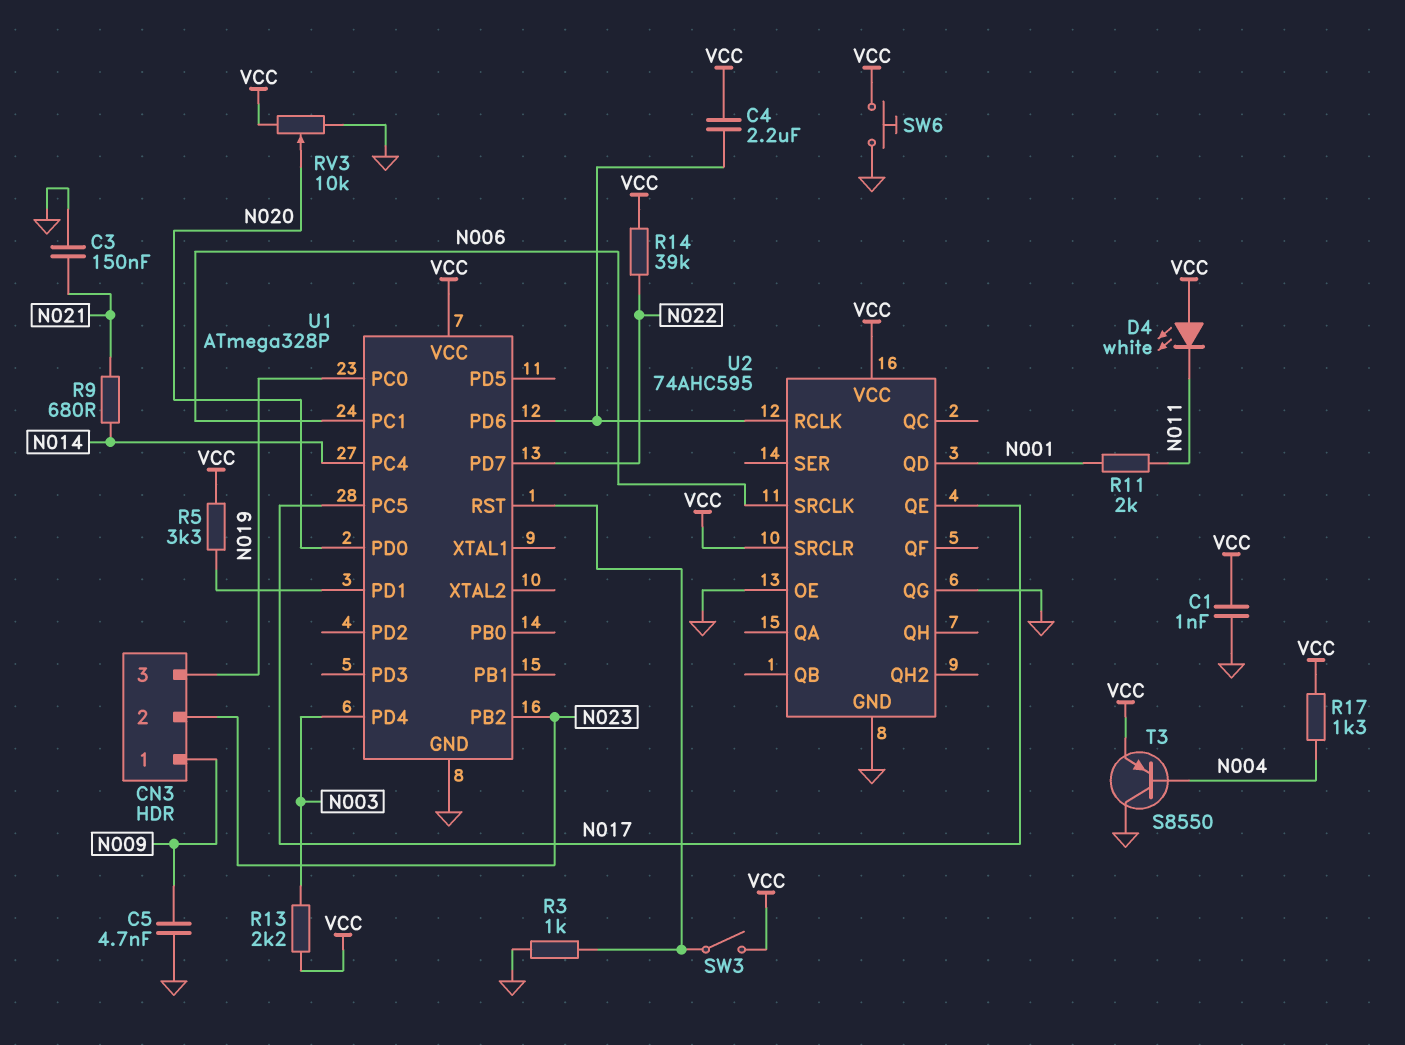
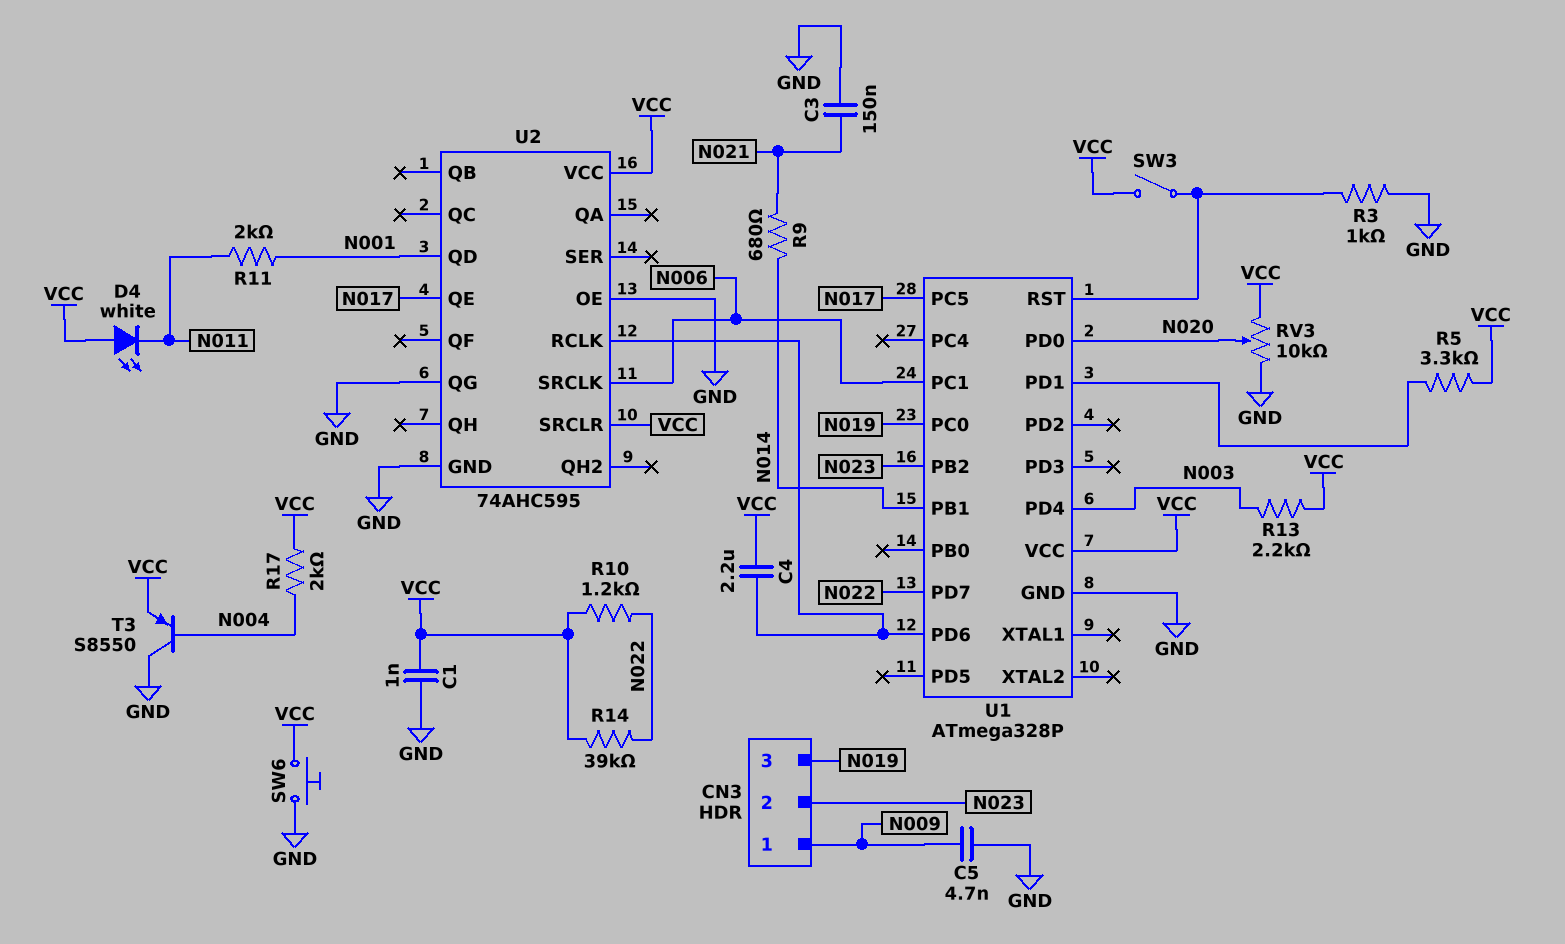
R10: none -> 1.2k (N022, VCC)
R17: 1.3k (N004, VCC) -> 2k (N004, VCC)
U1 pin PB1: none -> N014
U1 pin PC4: N014 -> none

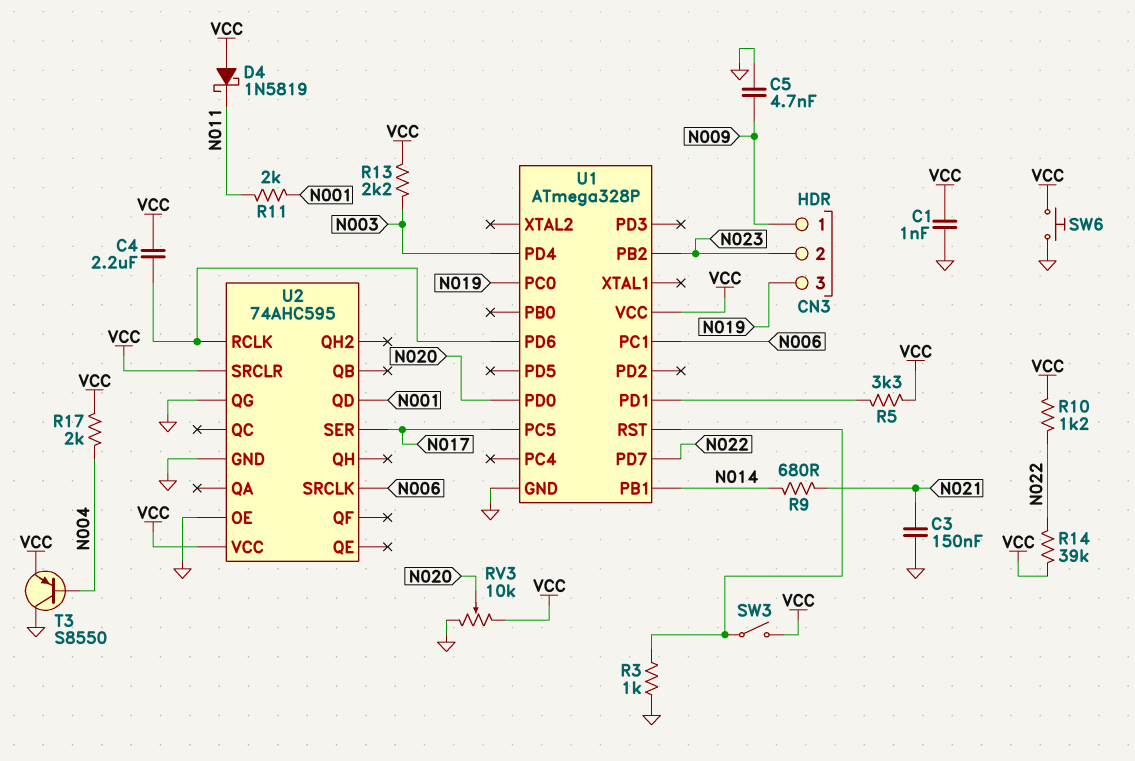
D4: LED white (A VCC, K N011) -> schottky 1N5819 (A VCC, K N011)
U2 pin QE: N017 -> none
U2 pin SER: none -> N017

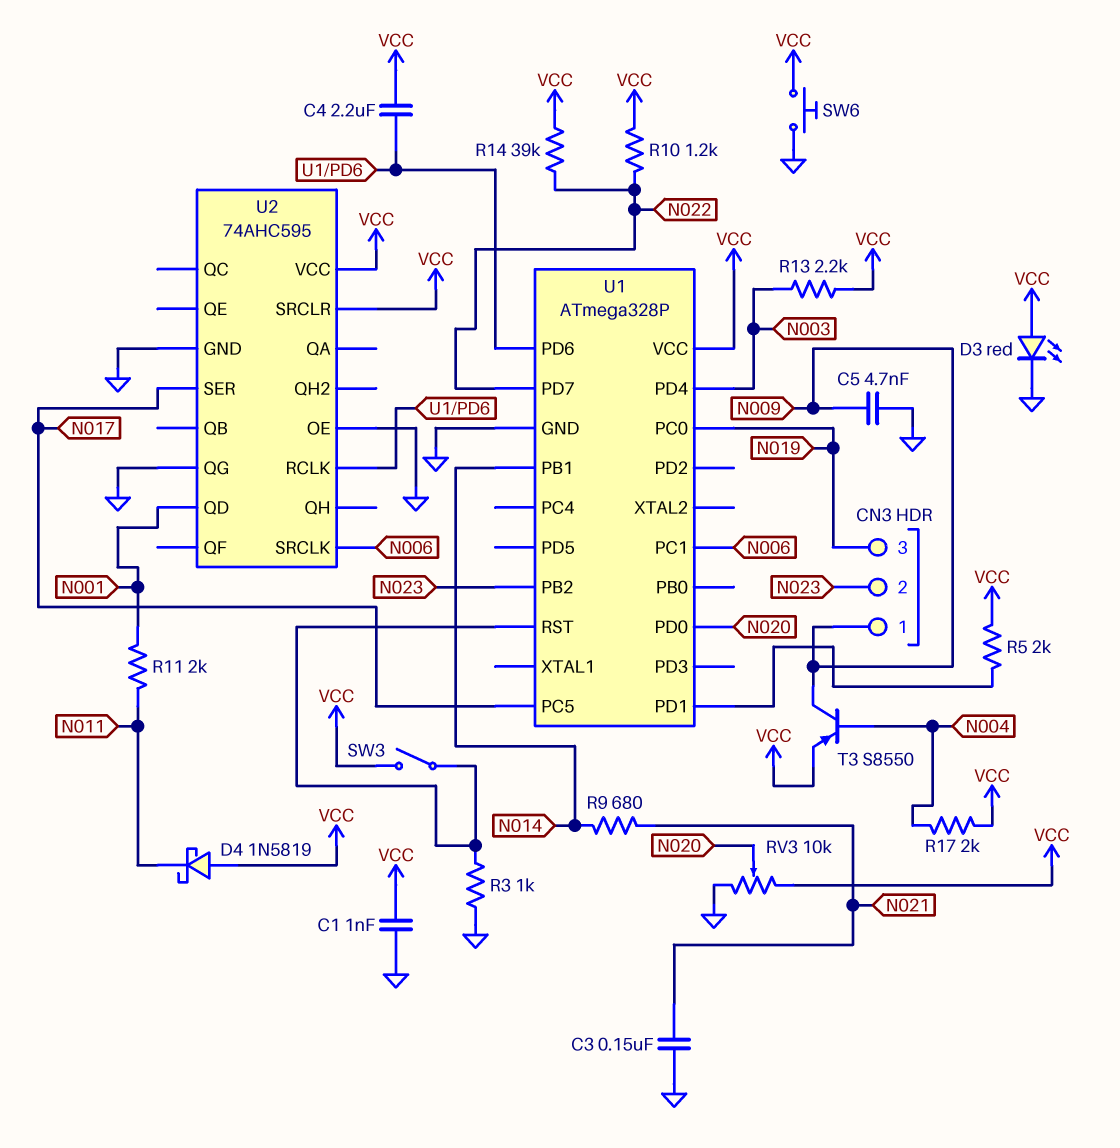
D3: none -> LED red (A VCC, K GND)
R5: 3.3k (U1/PD1, VCC) -> 2k (U1/PD1, VCC)
T3: PNP S8550 (B N004, C GND, E VCC) -> PNP S8550 (B N004, C N009, E VCC)

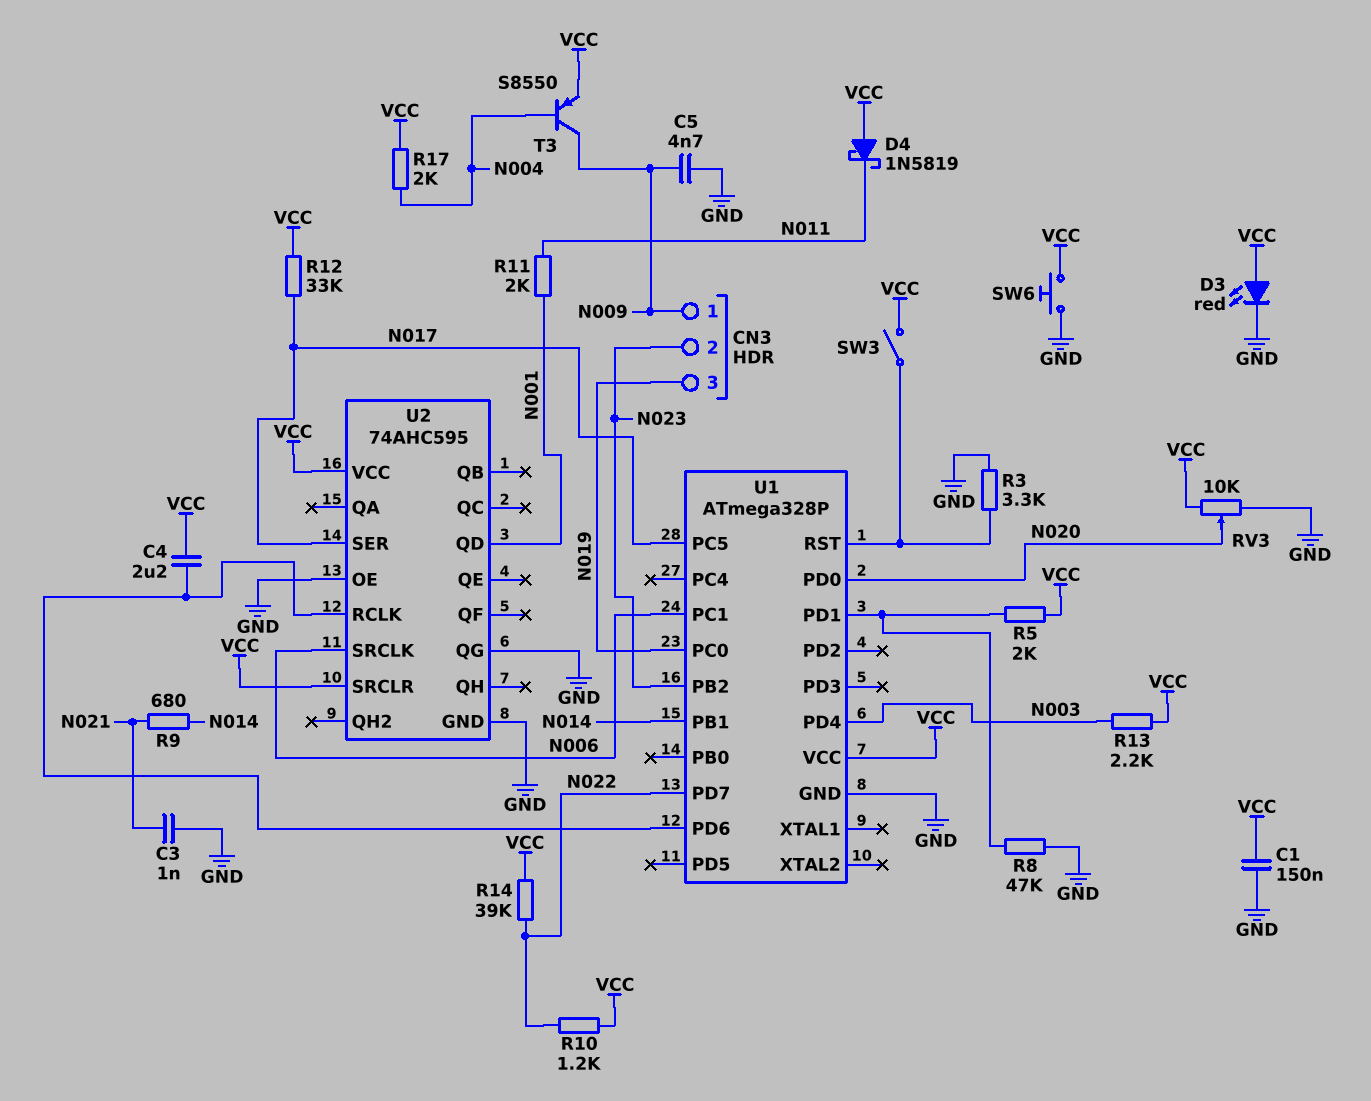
C1: 1nF (GND, VCC) -> 150nF (GND, VCC)
C3: 150nF (GND, N021) -> 1nF (GND, N021)
R3: 1k (GND, U1/RST) -> 3.3k (GND, U1/RST)
R8: none -> 47k (GND, U1/PD1)
R12: none -> 33k (N017, VCC)

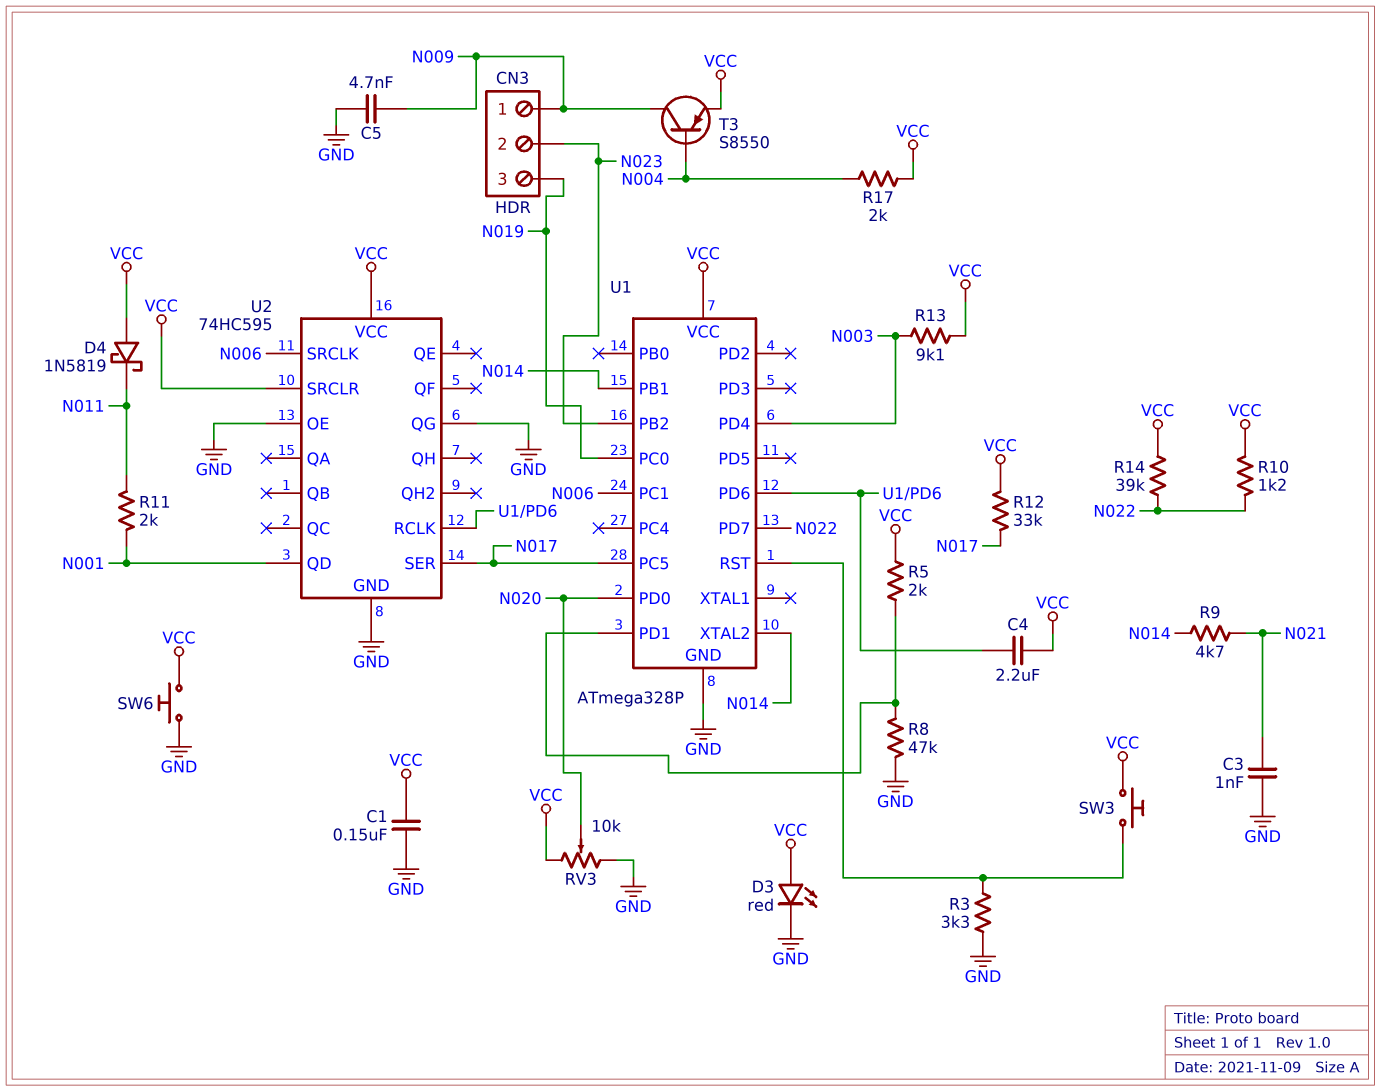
R9: 680 (N014, N021) -> 4.7k (N014, N021)
R13: 2.2k (N003, VCC) -> 9.1k (N003, VCC)
SW3: switch (U1/RST, VCC) -> button (U1/RST, VCC)
U1 pin XTAL2: none -> N014
U2: 74AHC595 -> 74HC595

